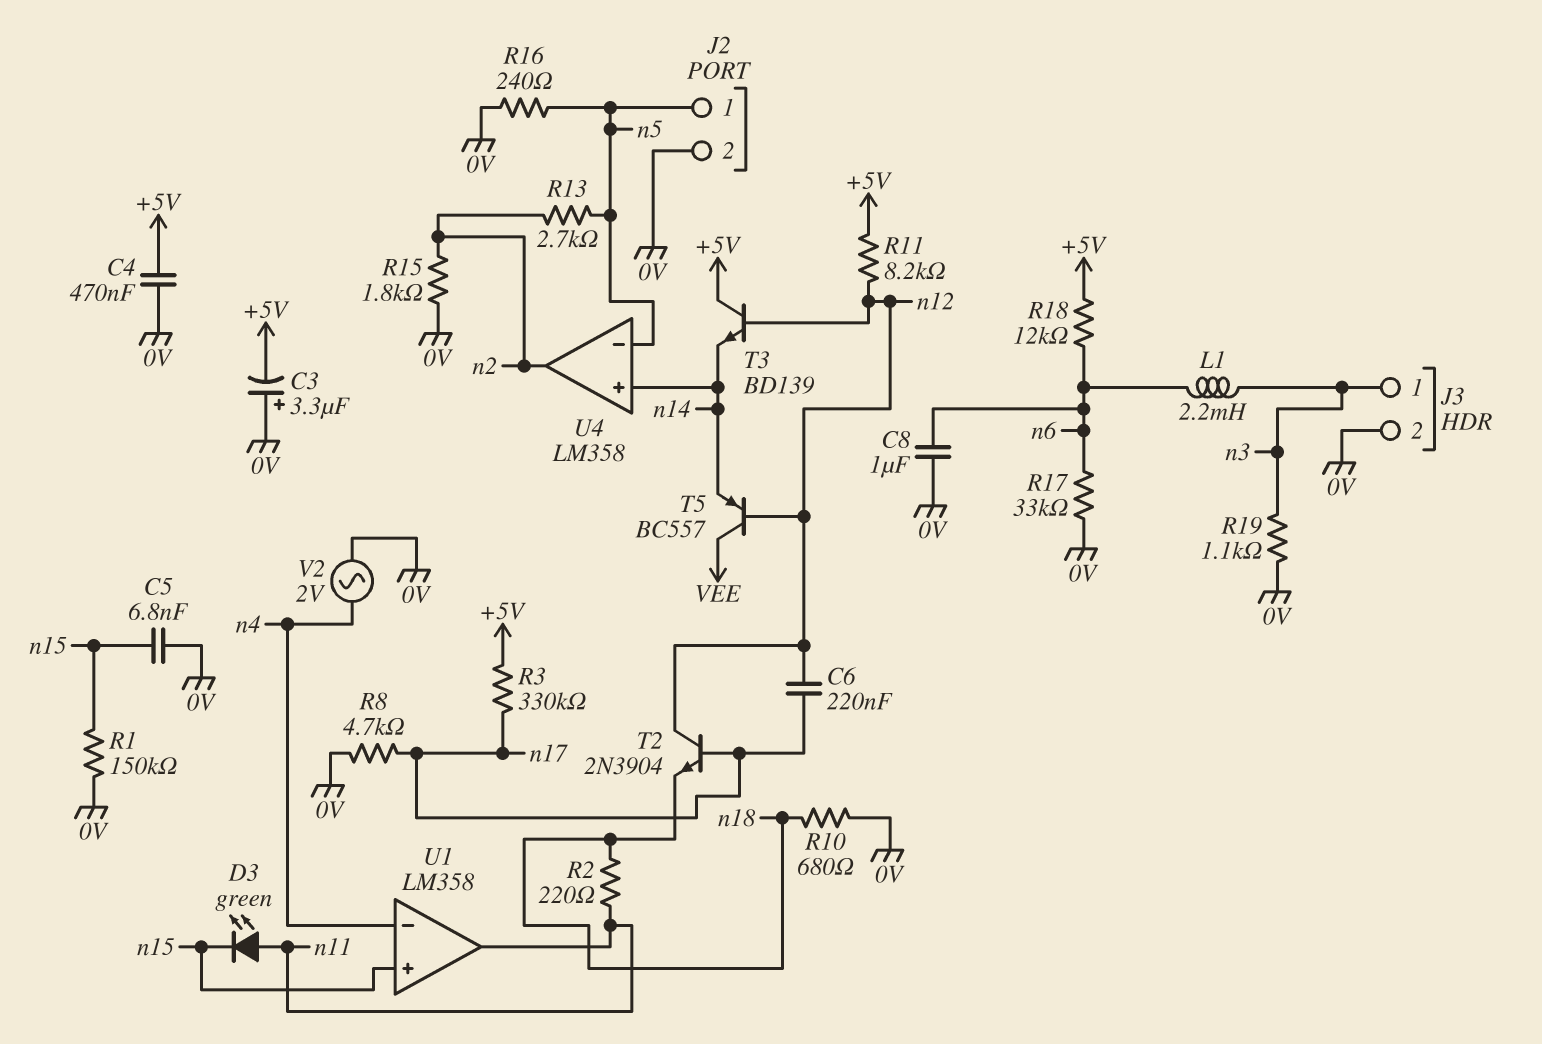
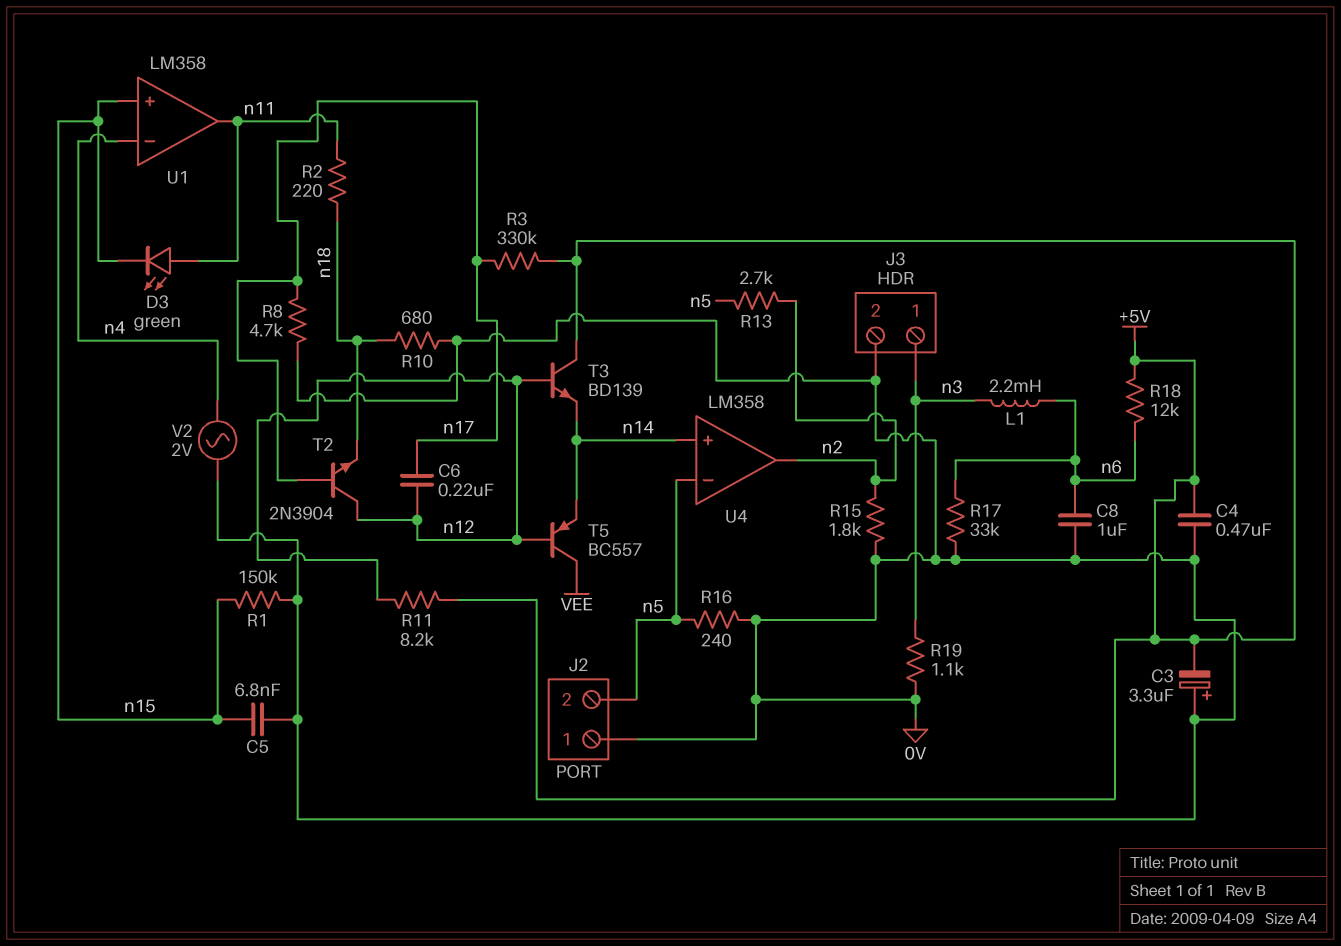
J2 pin 1: n5 -> 0V
J2 pin 2: 0V -> n5

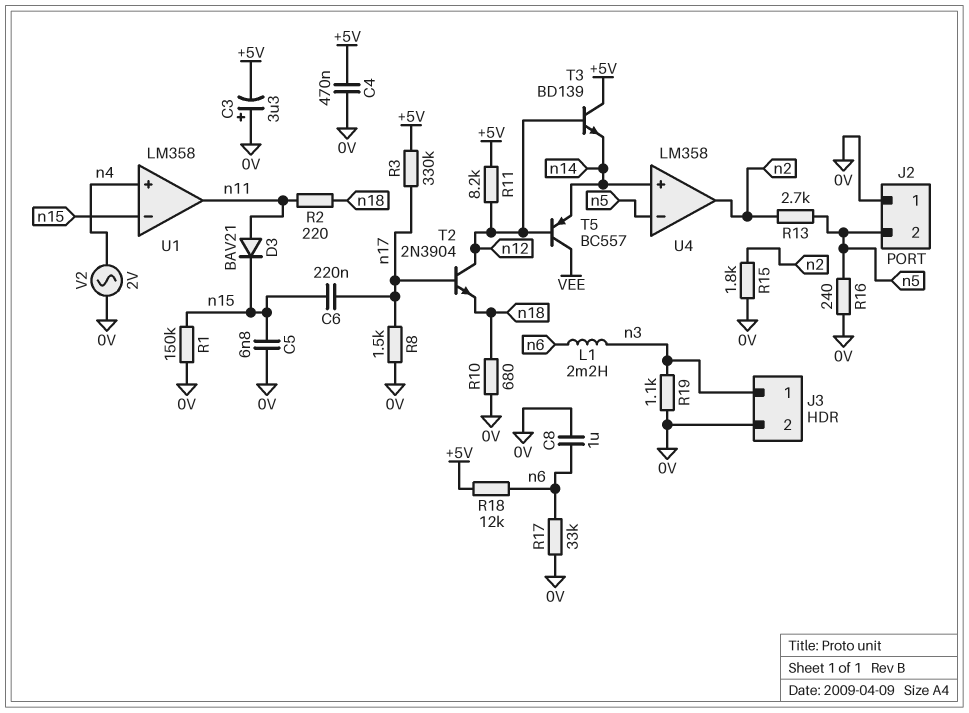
C6: 220nF (n12, n17) -> 220nF (n15, n17)
D3: LED green (A n11, K n15) -> diode BAV21 (A n11, K n15)
R8: 4.7k (0V, n17) -> 1.5k (0V, n17)
U1 pin in+: n15 -> n4
U1 pin in-: n4 -> n15

